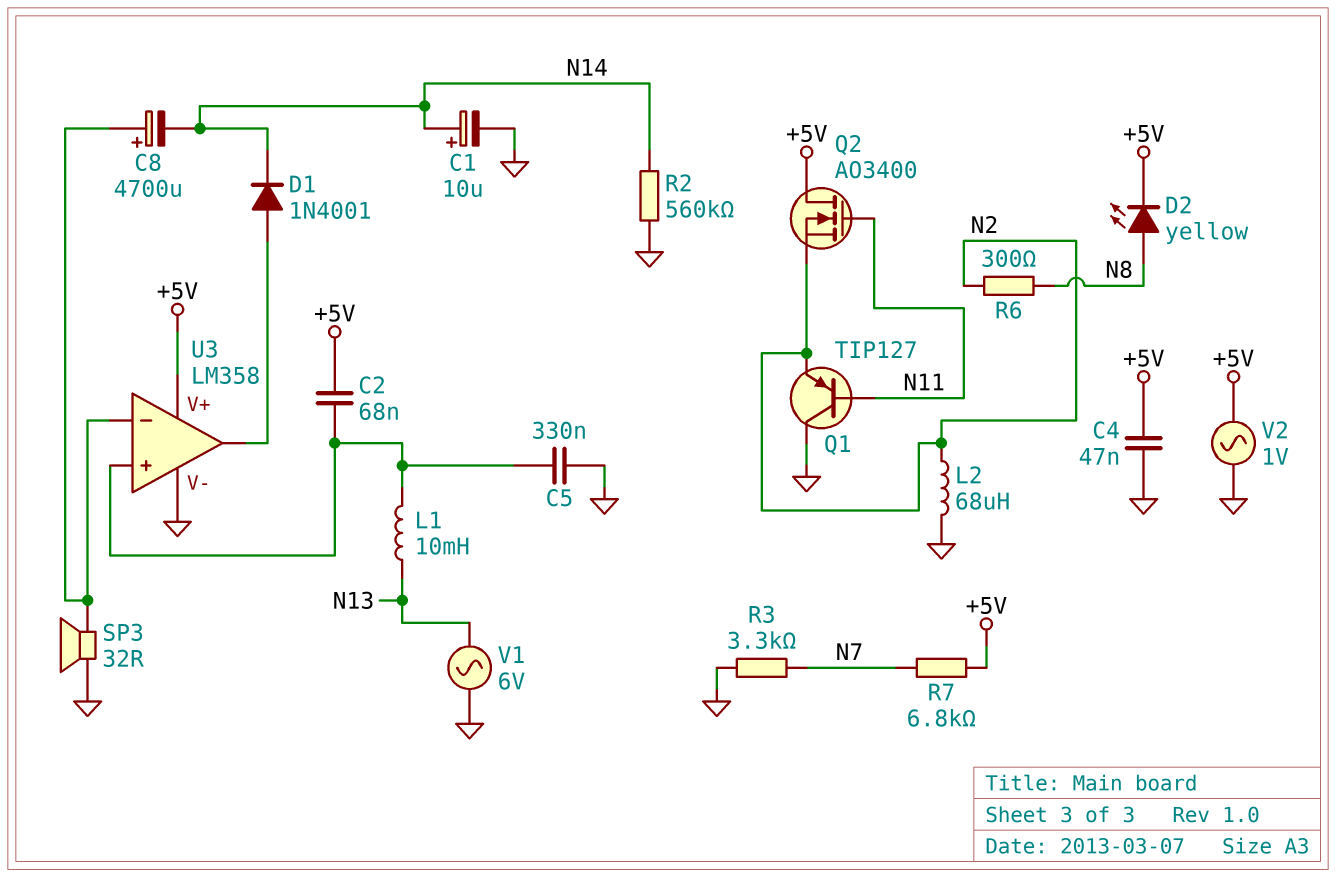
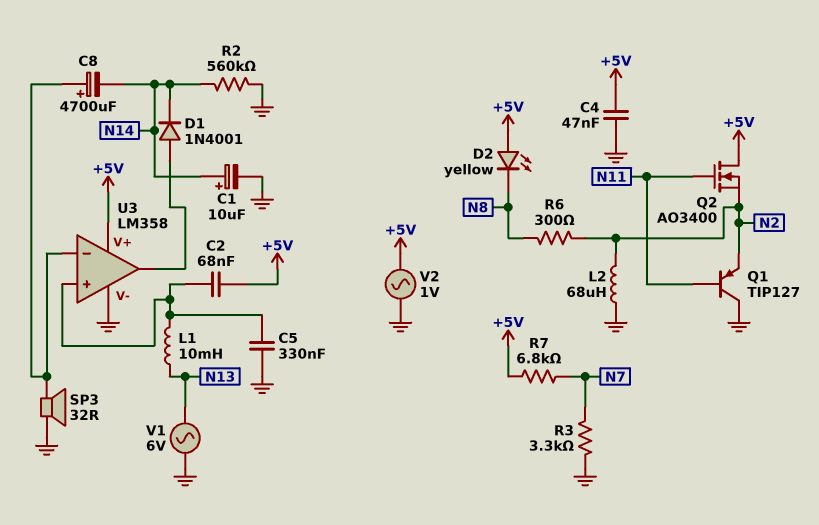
D2: LED yellow (A N8, K +5V) -> LED yellow (A +5V, K N8)

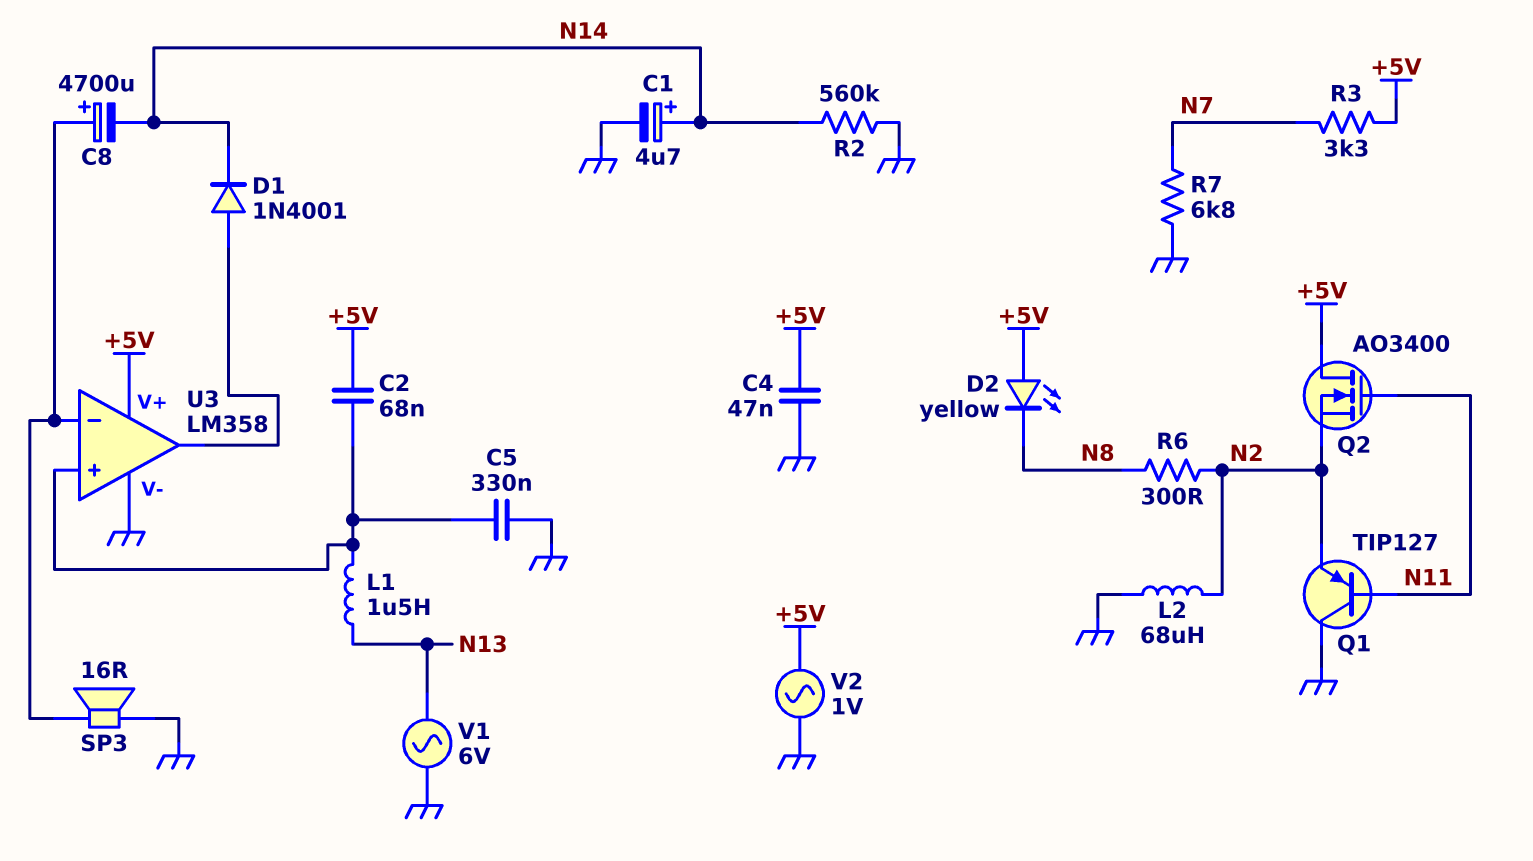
C1: 10uF (plus N14, minus GND) -> 4.7uF (plus N14, minus GND)
L1: 10mH (N13, U3/in+) -> 1.5uH (N13, U3/in+)
R3: 3.3k (GND, N7) -> 3.3k (+5V, N7)
R7: 6.8k (+5V, N7) -> 6.8k (GND, N7)
SP3: speaker 32R (GND, U3/in-) -> speaker 16R (GND, U3/in-)

